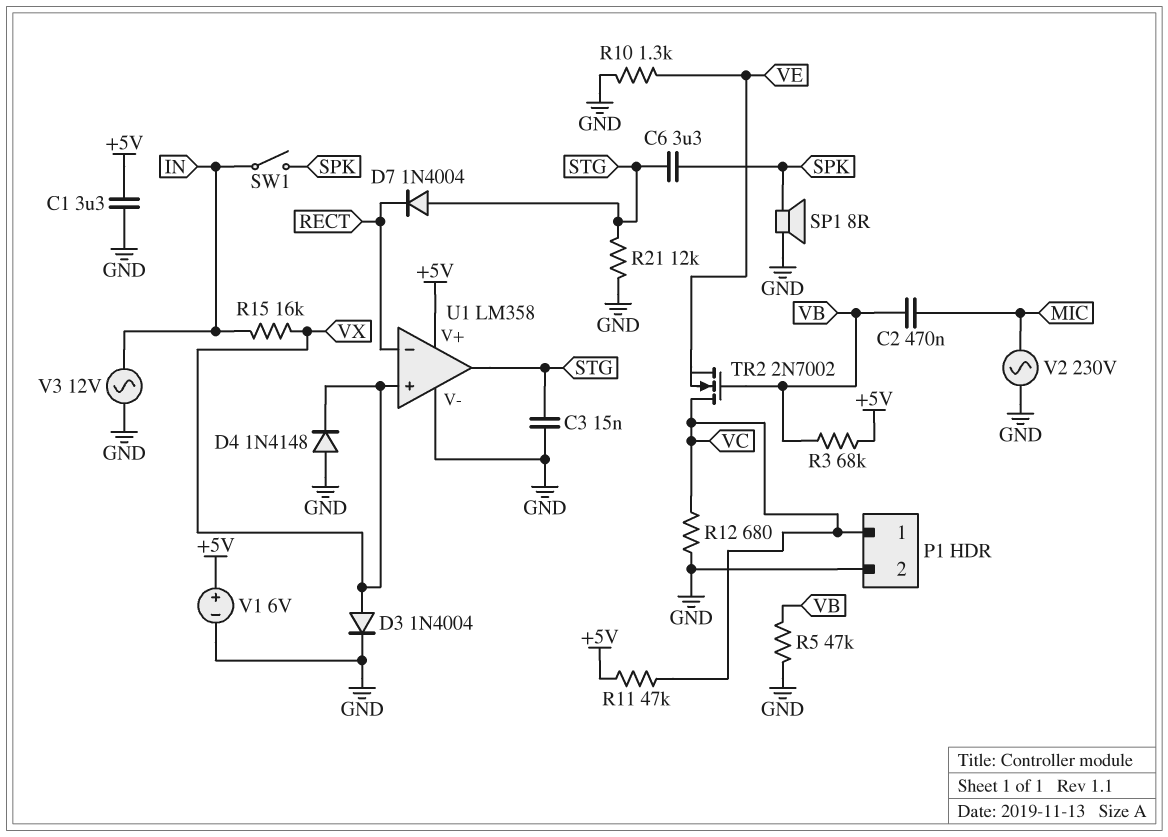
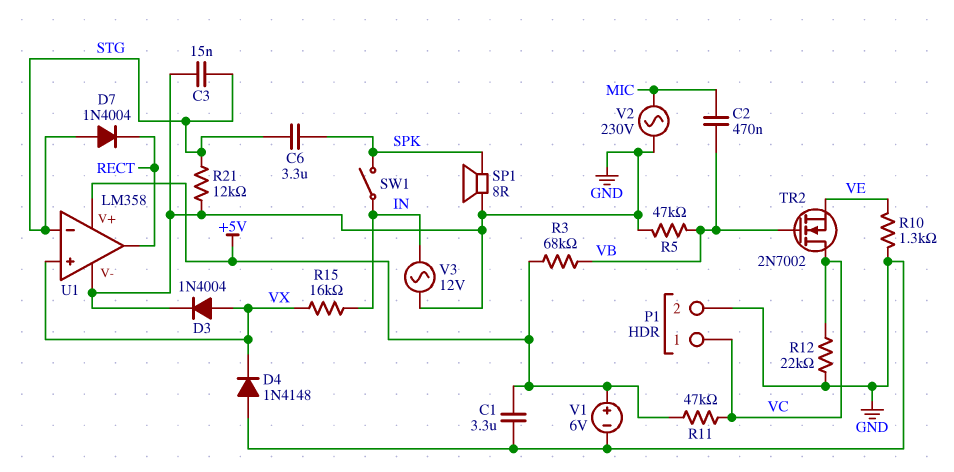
R12: 680 (GND, VC) -> 22k (GND, VC)
U1 pin in-: RECT -> STG
U1 pin out: STG -> RECT

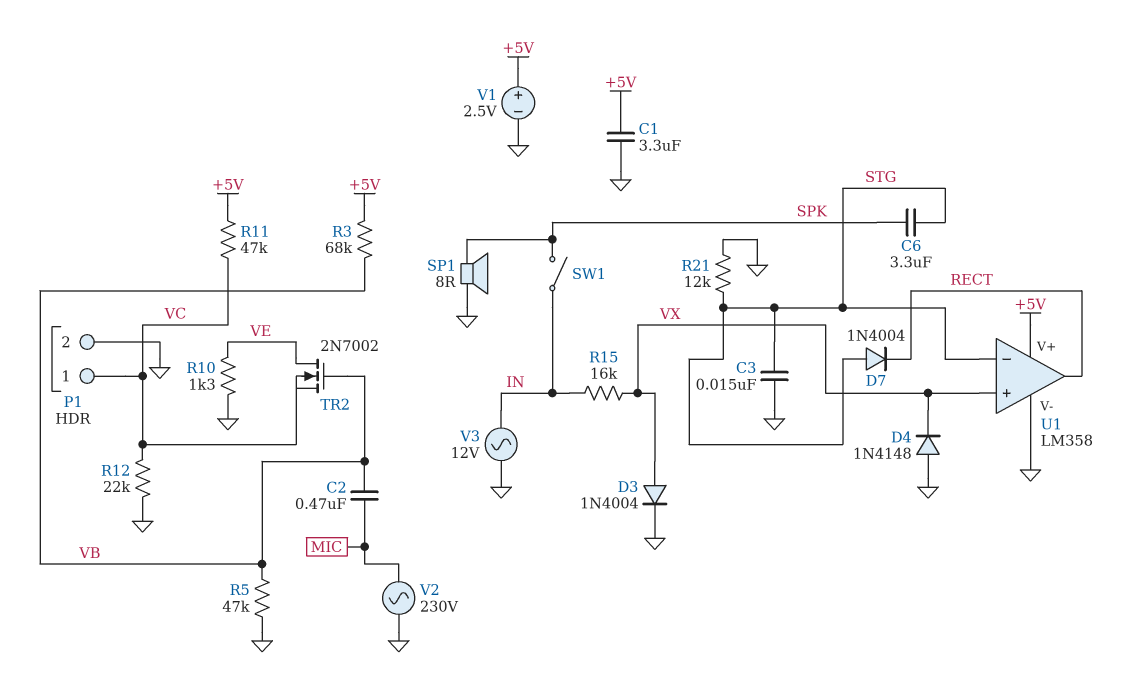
TR2: NMOS 2N7002 (G VB, D VC, S VE) -> NMOS 2N7002 (G VB, D VE, S VC)
V1: 6V (plus +5V, minus GND) -> 2.5V (plus +5V, minus GND)

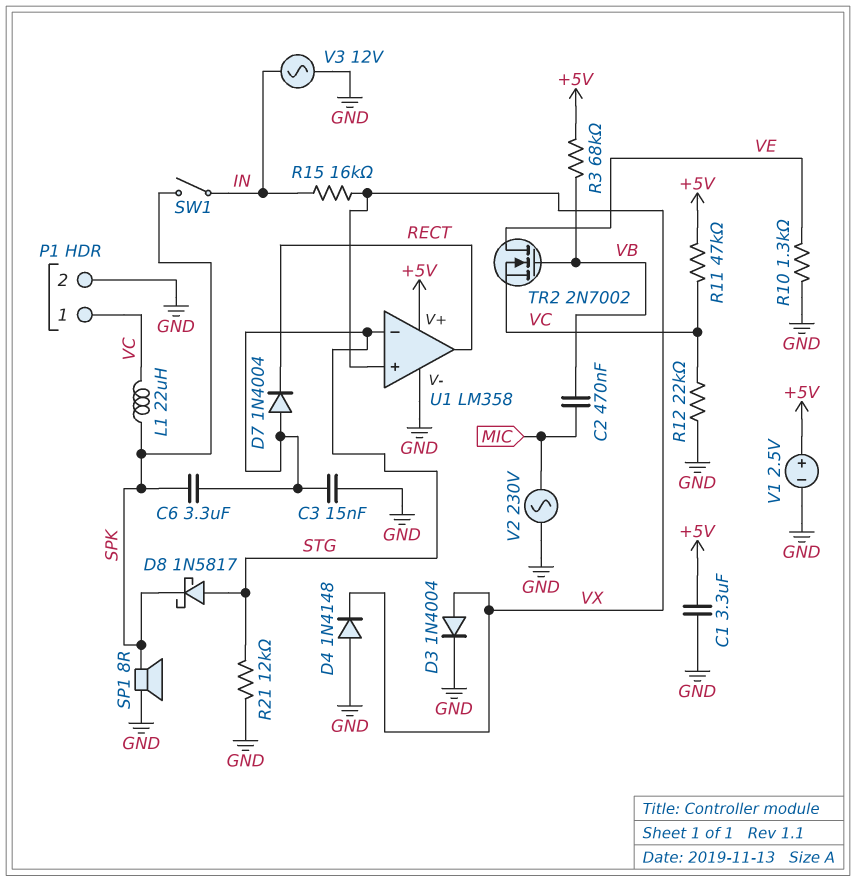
D8: none -> schottky 1N5817 (A STG, K SPK)
L1: none -> 22uH (SPK, VC)
R5: 47k (GND, VB) -> none

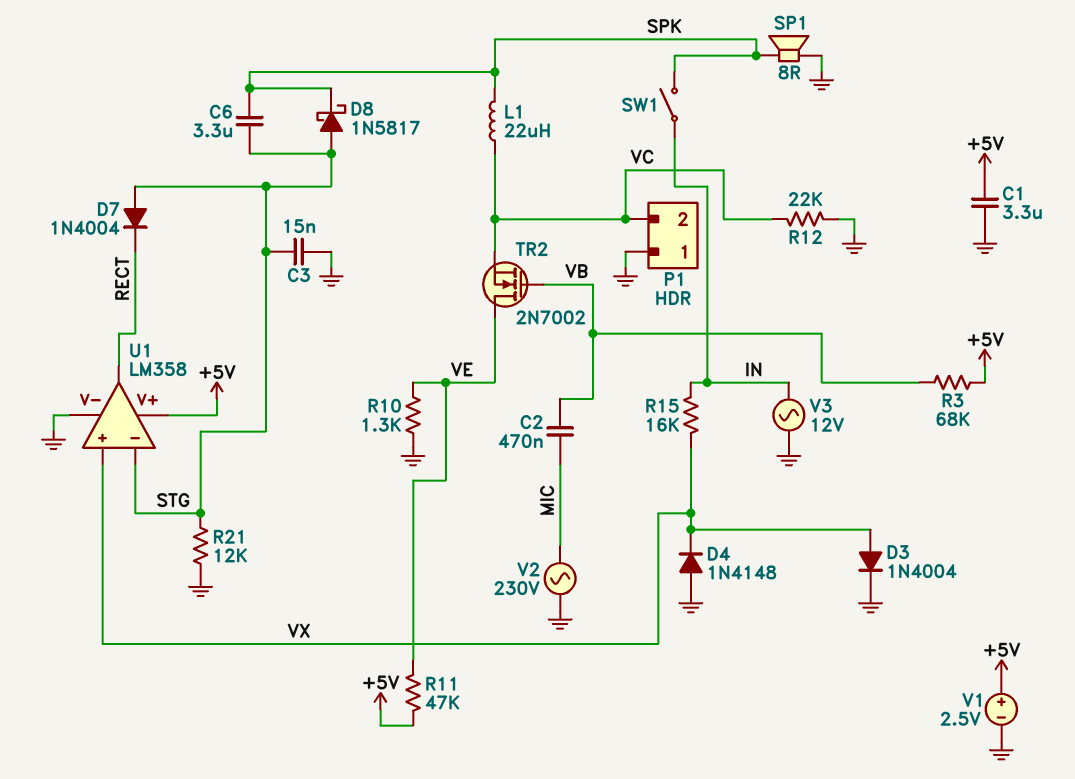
P1 pin 1: VC -> GND
P1 pin 2: GND -> VC
R11: 47k (+5V, VC) -> 47k (+5V, VE)

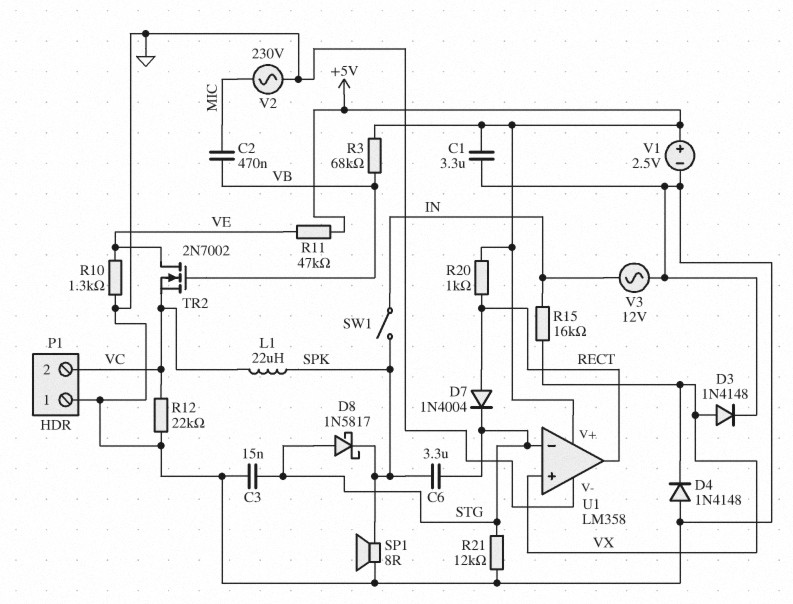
D3: diode 1N4004 (A VX, K GND) -> diode 1N4148 (A VX, K GND)
D7: diode 1N4004 (A STG, K RECT) -> diode 1N4004 (A RECT, K STG)
R20: none -> 1k (+5V, RECT)

